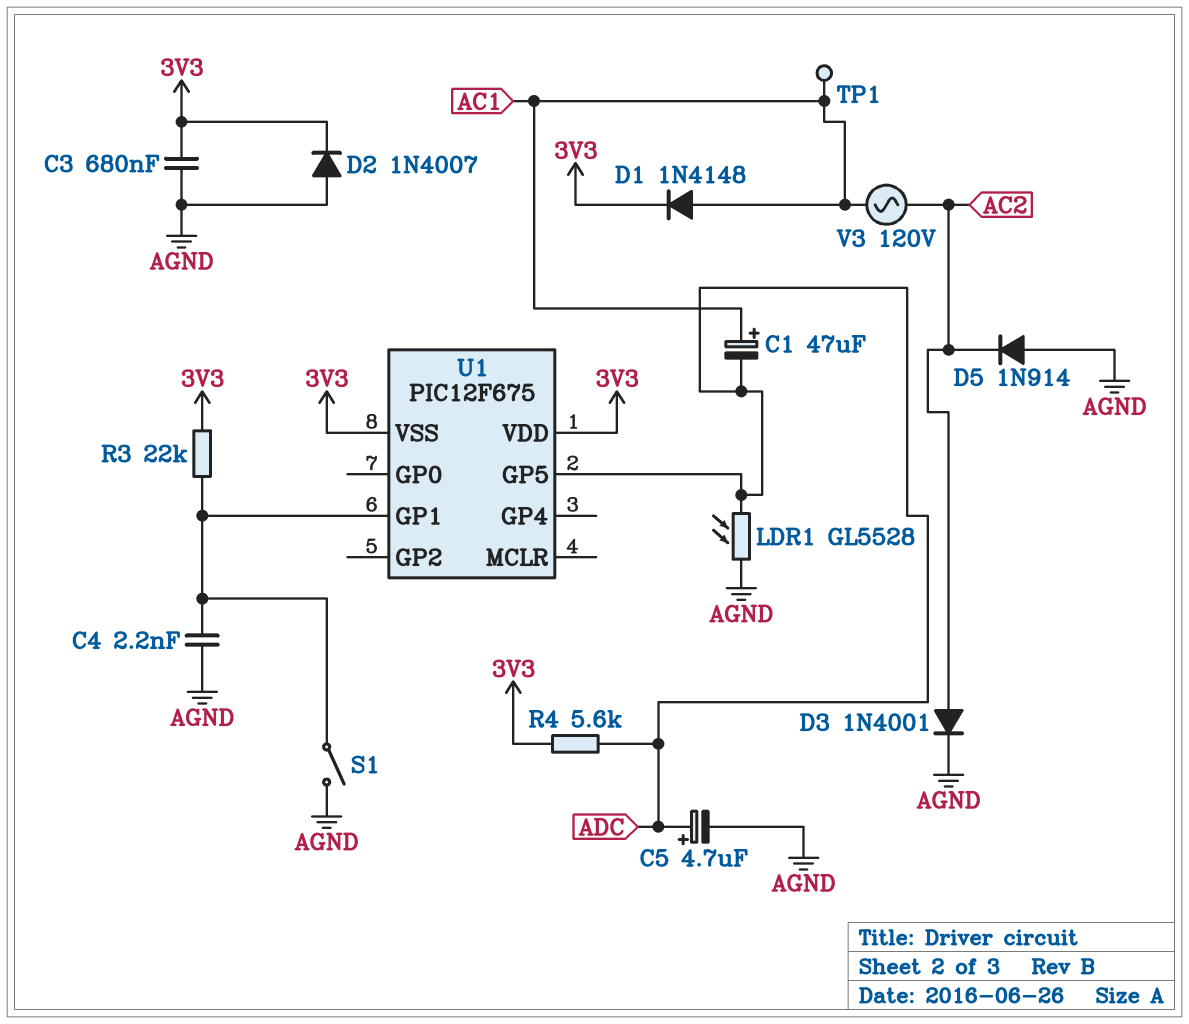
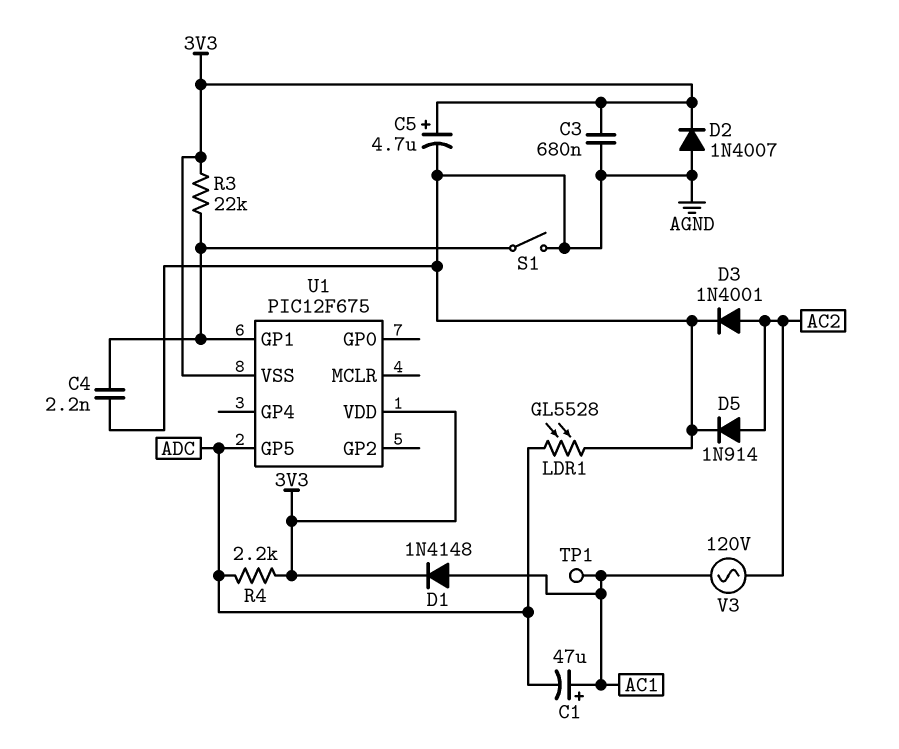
C5: 4.7uF (plus ADC, minus AGND) -> 4.7uF (plus 3V3, minus AGND)
D5: diode 1N914 (A AGND, K AC2) -> diode 1N914 (A AC2, K AGND)
R4: 5.6k (3V3, ADC) -> 2.2k (3V3, ADC)

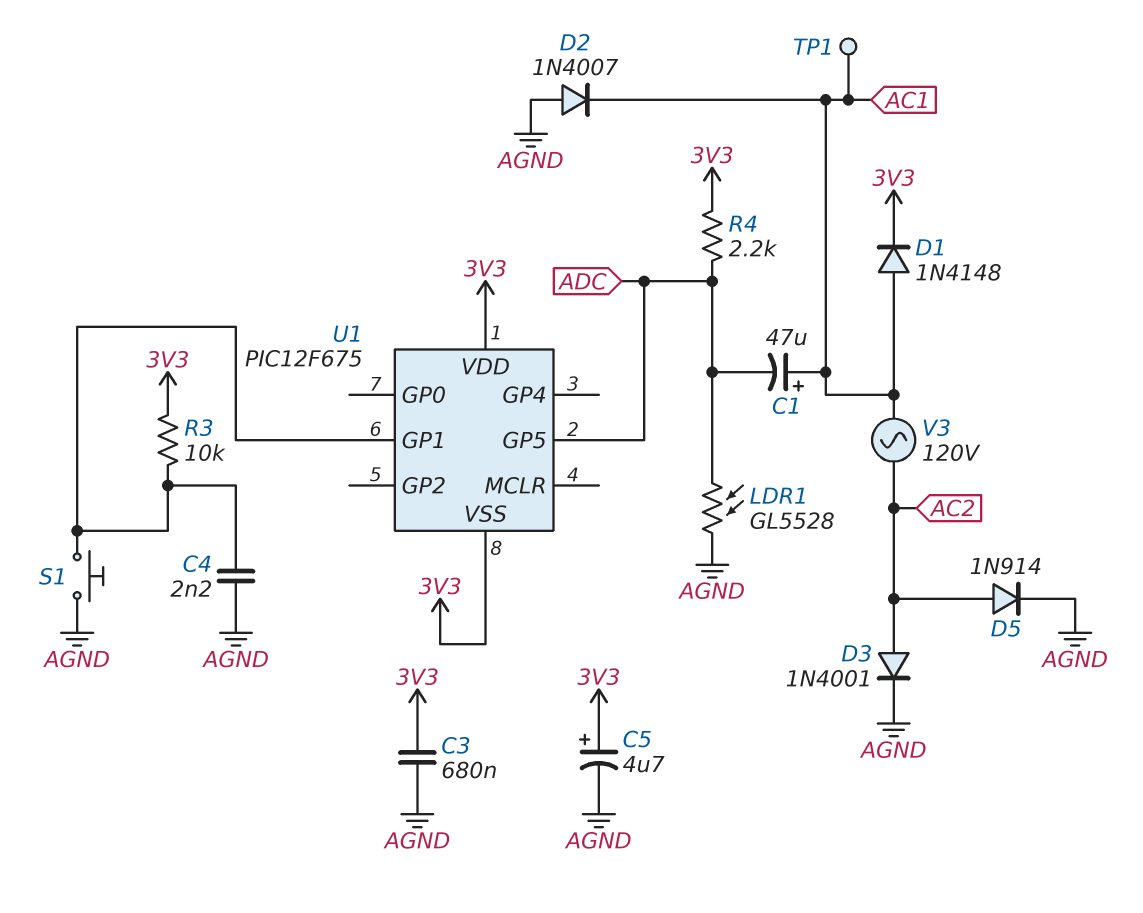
D2: diode 1N4007 (A AGND, K 3V3) -> diode 1N4007 (A AGND, K AC1)
R3: 22k (3V3, U1/GP1) -> 10k (3V3, U1/GP1)
S1: switch (AGND, U1/GP1) -> button (AGND, U1/GP1)

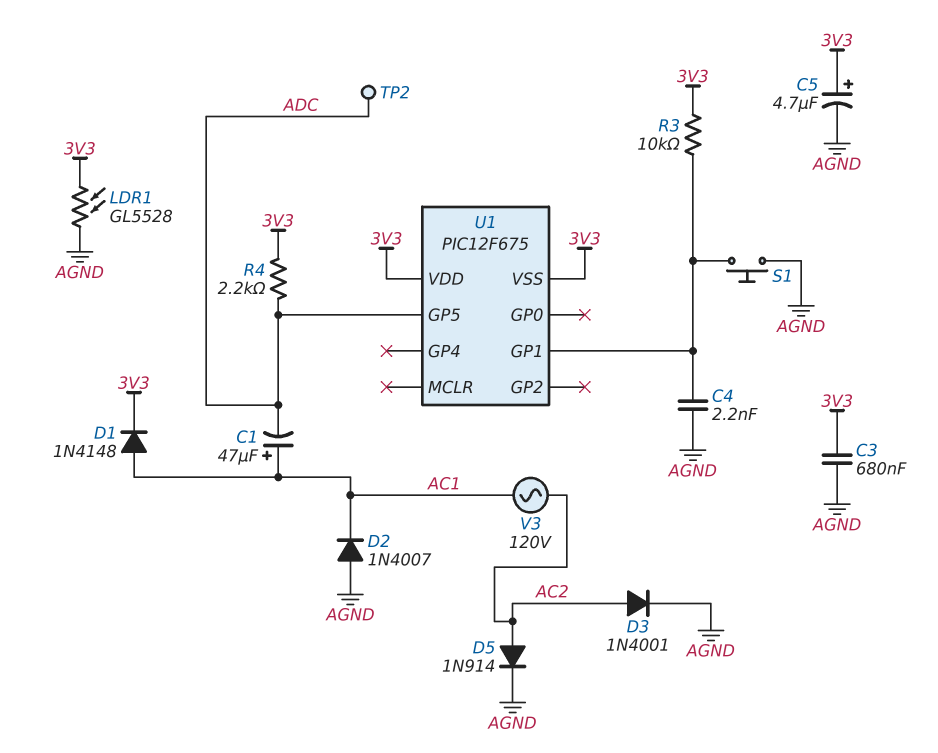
LDR1: GL5528 (ADC, AGND) -> GL5528 (3V3, AGND)
TP1: test point (AC1) -> none
TP2: none -> test point (ADC)

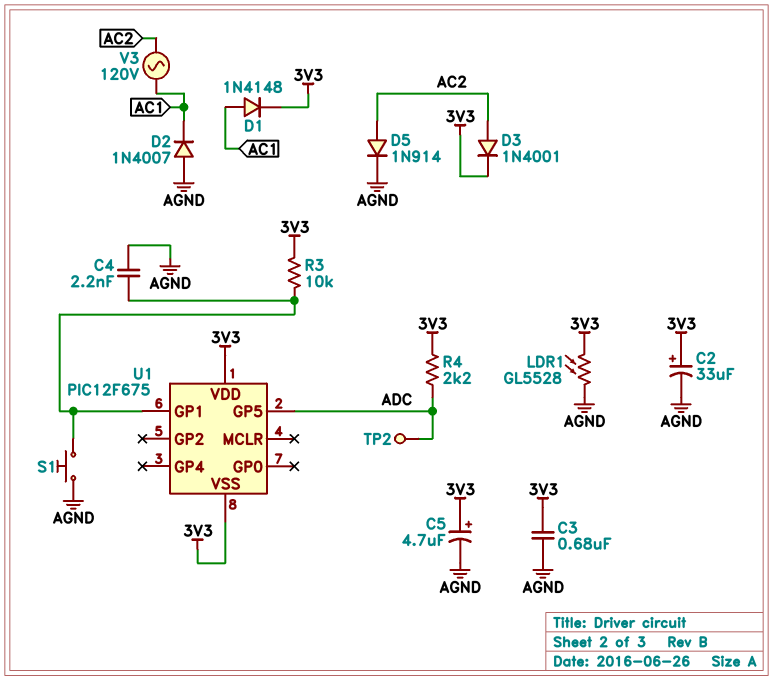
C1: 47uF (plus AC1, minus ADC) -> none
C2: none -> 33uF (plus 3V3, minus AGND)
D3: diode 1N4001 (A AC2, K AGND) -> diode 1N4001 (A AC2, K 3V3)

